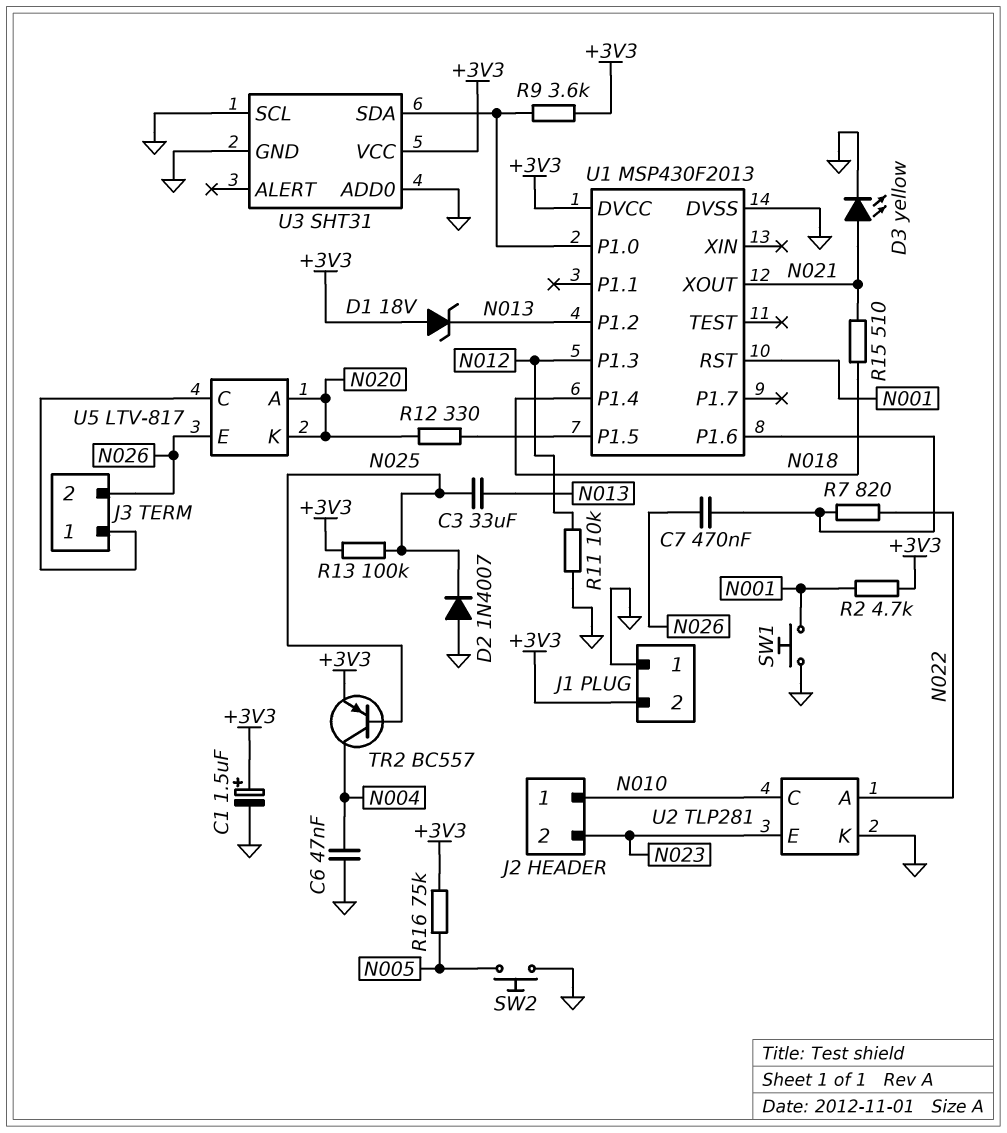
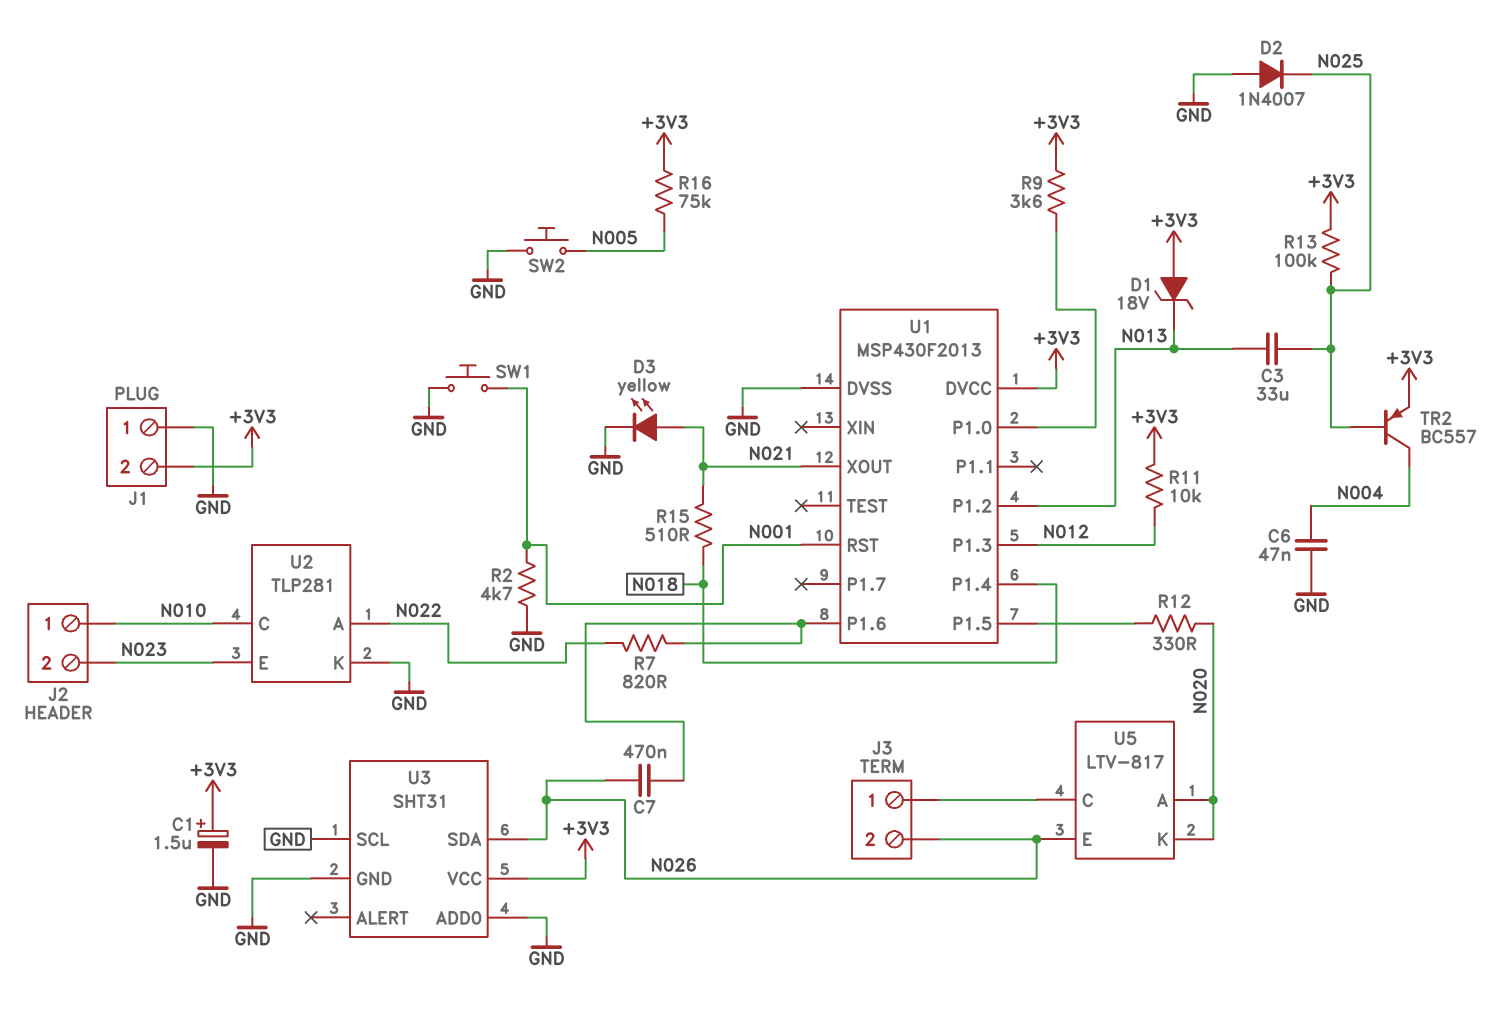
R2: 4.7k (+3V3, N001) -> 4.7k (GND, N001)
R11: 10k (GND, N012) -> 10k (+3V3, N012)
U3 pin SDA: U1/P1.0 -> N026

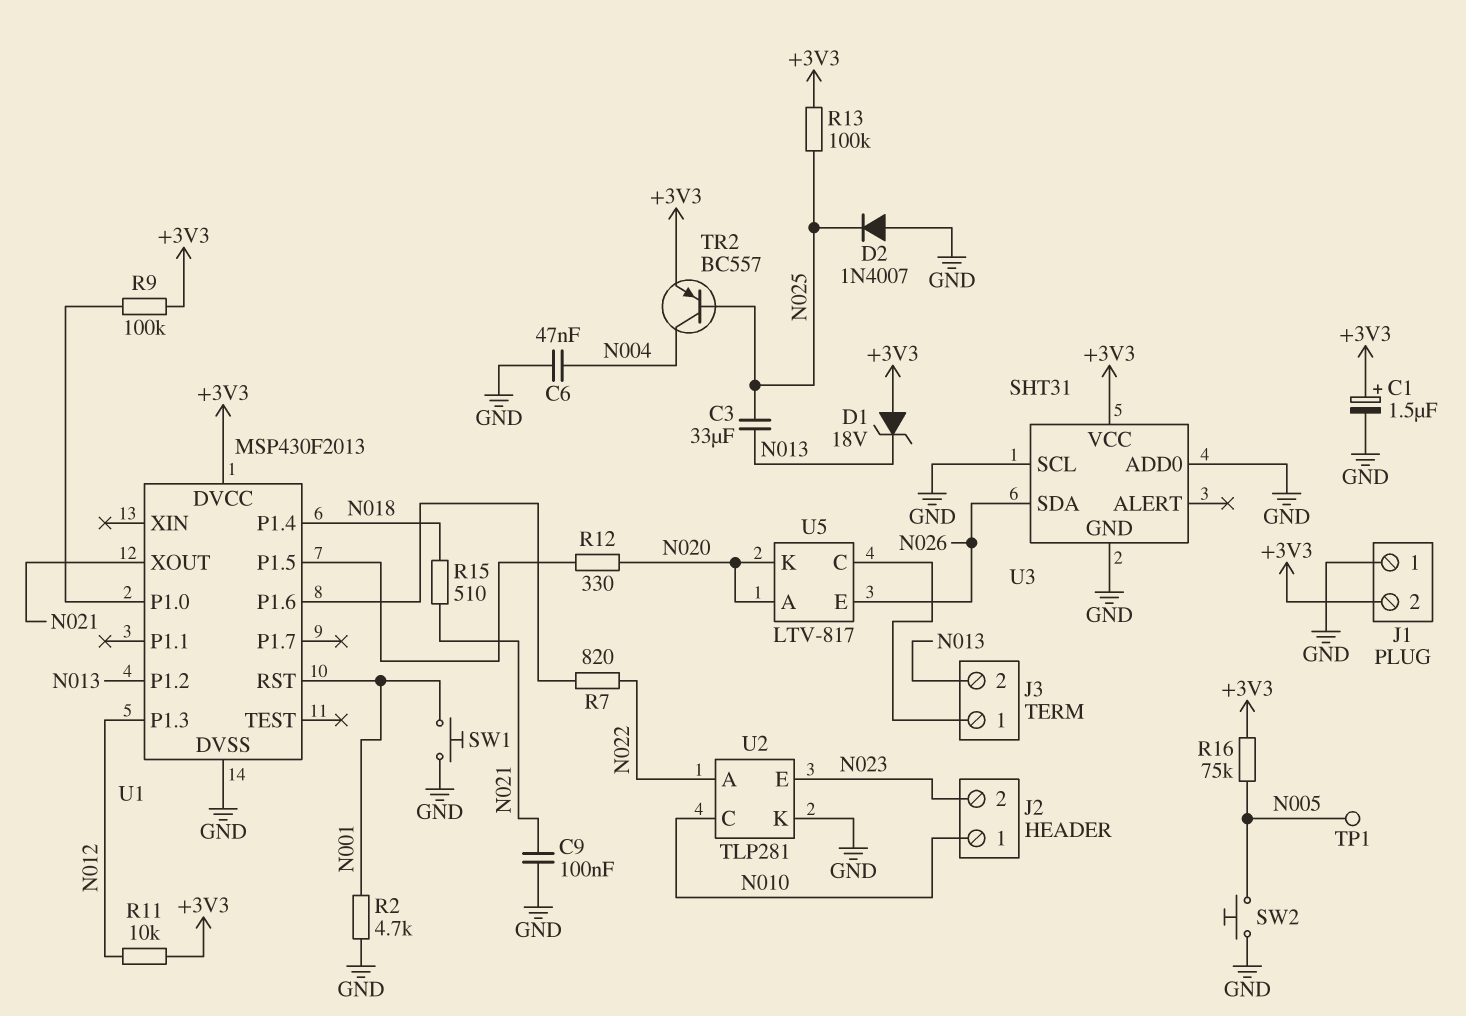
C7: 470nF (N026, U1/P1.6) -> none
C9: none -> 100nF (GND, N021)
D3: LED yellow (A N021, K GND) -> none
J3 pin 2: N026 -> N013
R9: 3.6k (+3V3, U1/P1.0) -> 100k (+3V3, U1/P1.0)
TP1: none -> test point (N005)

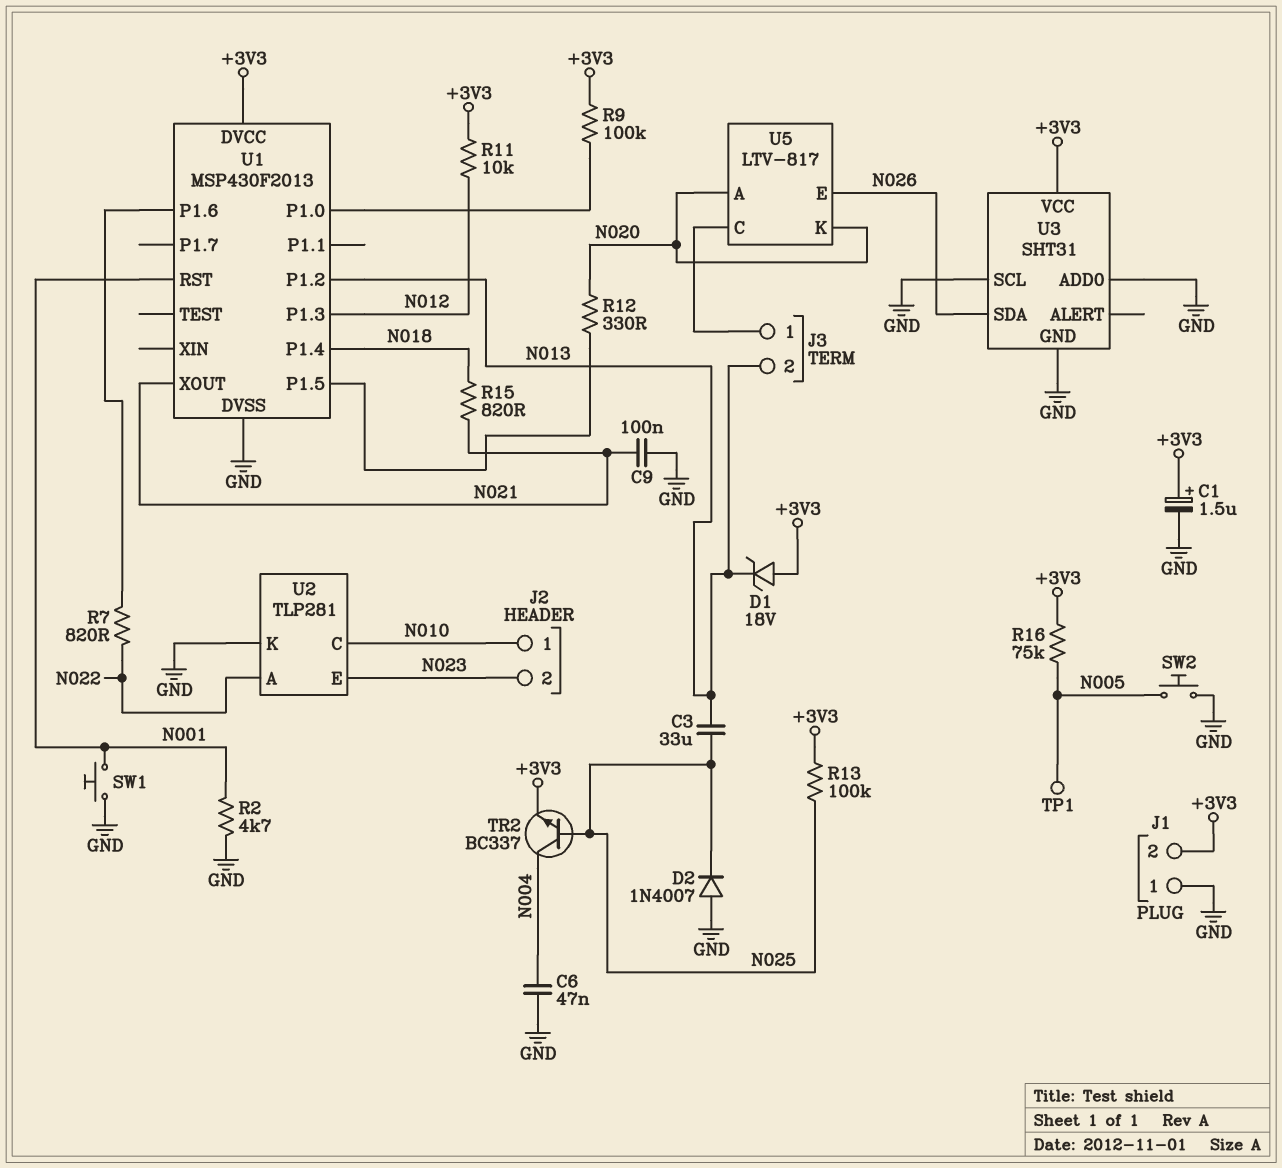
R15: 510 (N018, N021) -> 820 (N018, N021)
TR2: PNP BC557 (B N025, C N004, E +3V3) -> NPN BC337 (B N025, C N004, E +3V3)

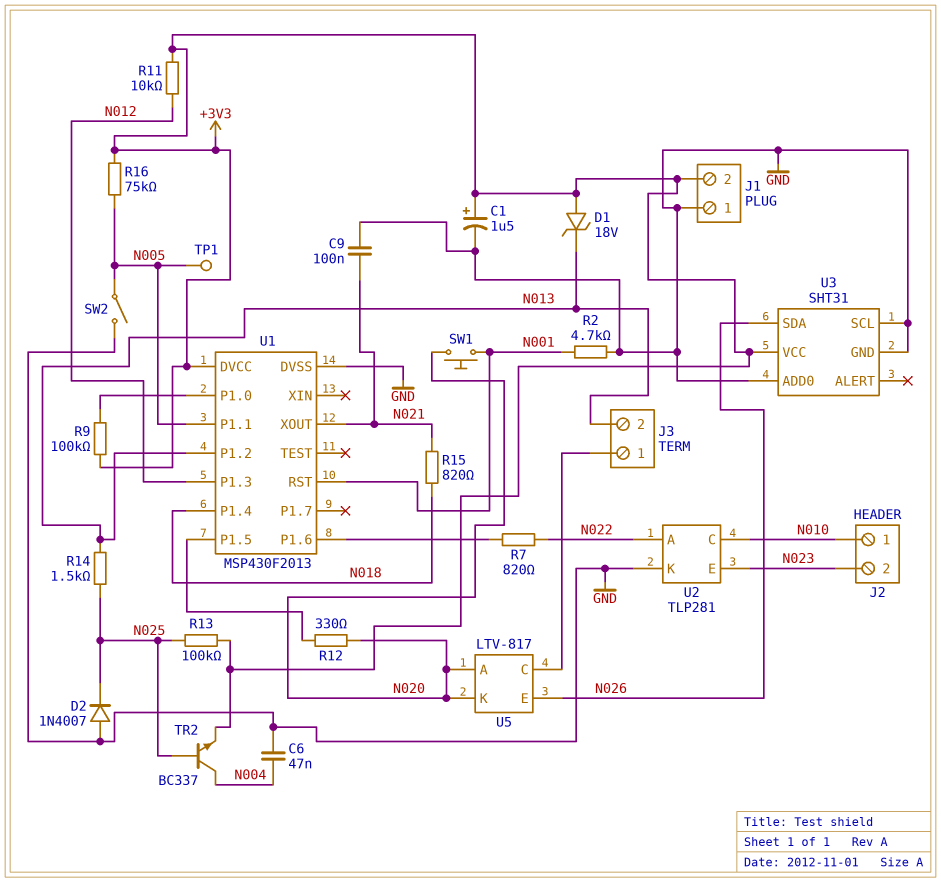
C3: 33uF (N013, N025) -> none
R14: none -> 1.5k (N013, N025)
SW1: button (GND, N001) -> button (N001, N020)
SW2: button (GND, N005) -> switch (GND, N005)
U1 pin P1.1: none -> N005

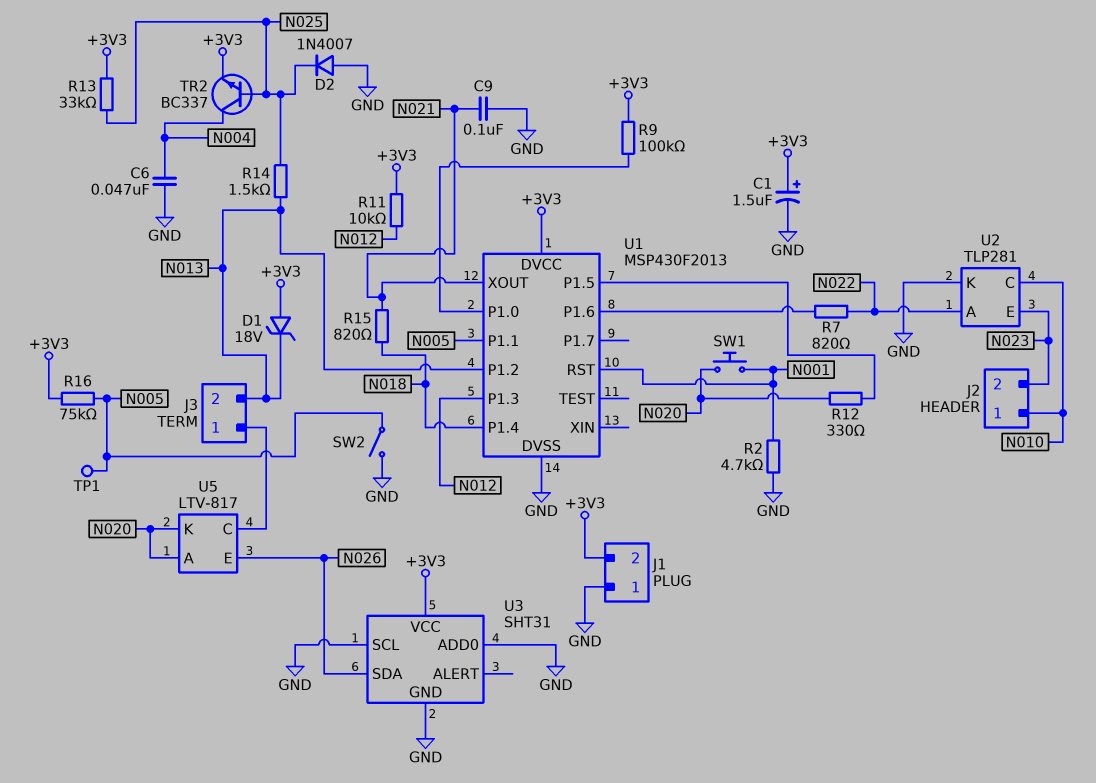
R13: 100k (+3V3, N025) -> 33k (+3V3, N025)

